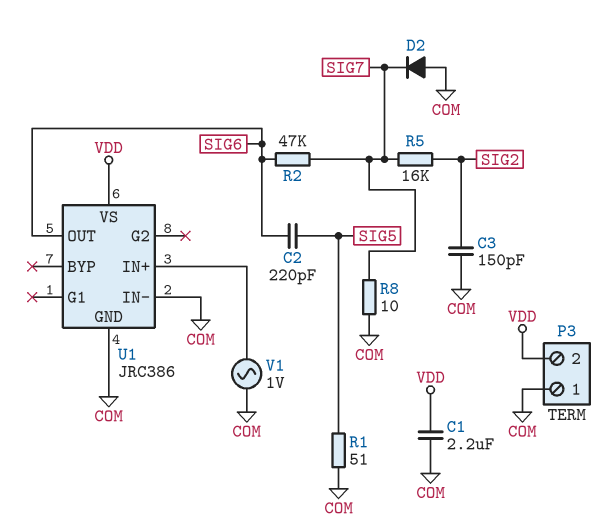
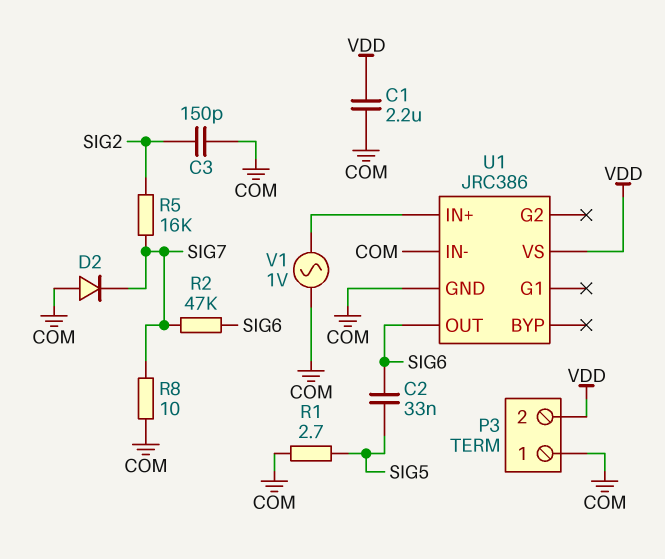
C2: 220pF (SIG5, SIG6) -> 33nF (SIG5, SIG6)
R1: 51 (COM, SIG5) -> 2.7 (COM, SIG5)

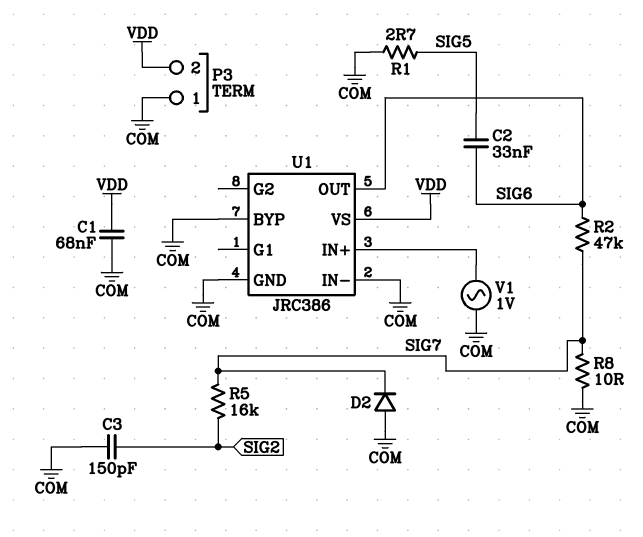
C1: 2.2uF (COM, VDD) -> 68nF (COM, VDD)
U1 pin BYP: none -> COM

